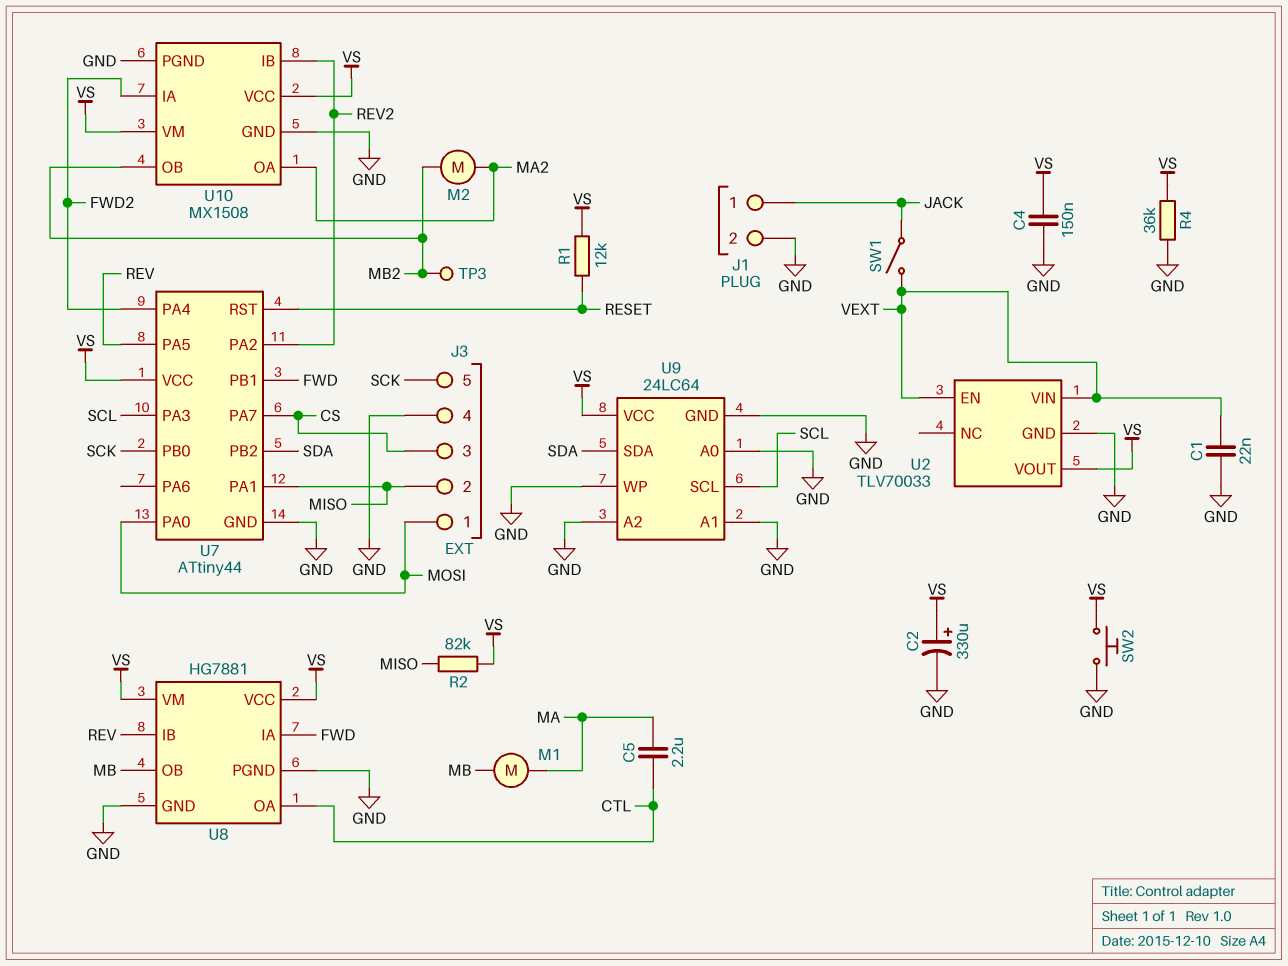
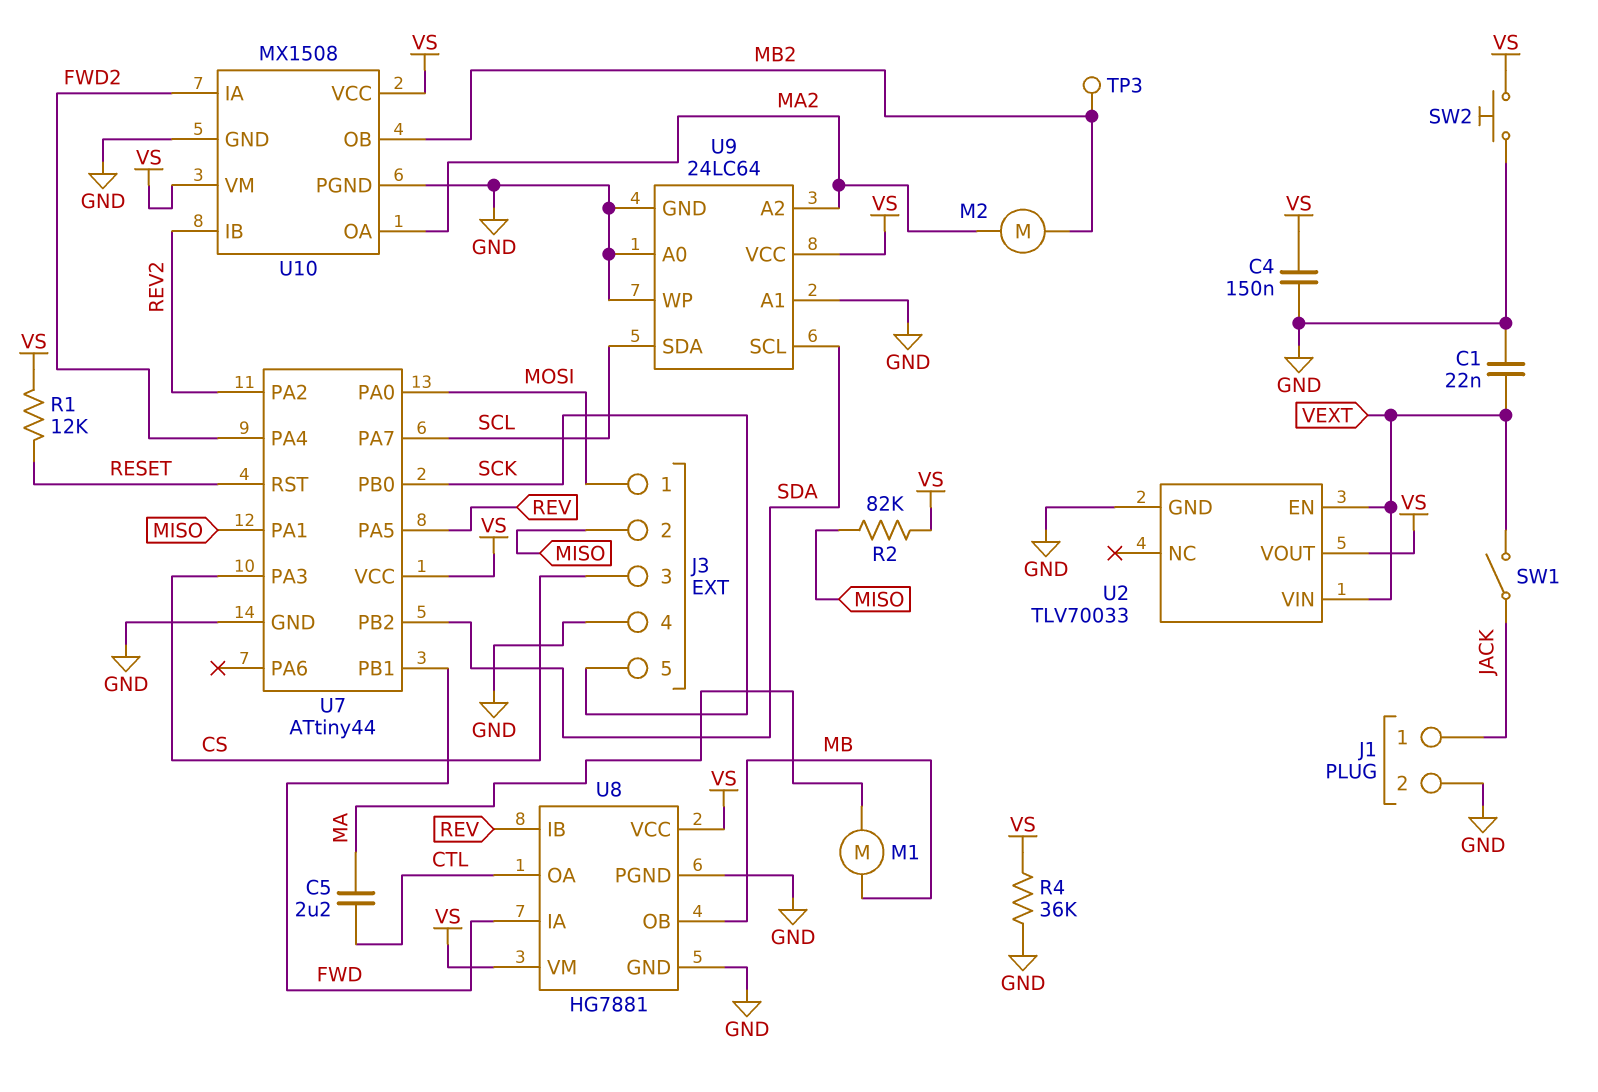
C2: 330uF (plus VS, minus GND) -> none
U7 pin PA3: SCL -> CS
U7 pin PA7: CS -> SCL
U9 pin A2: GND -> MA2
U9 pin SCL: SCL -> SDA
U9 pin SDA: SDA -> SCL

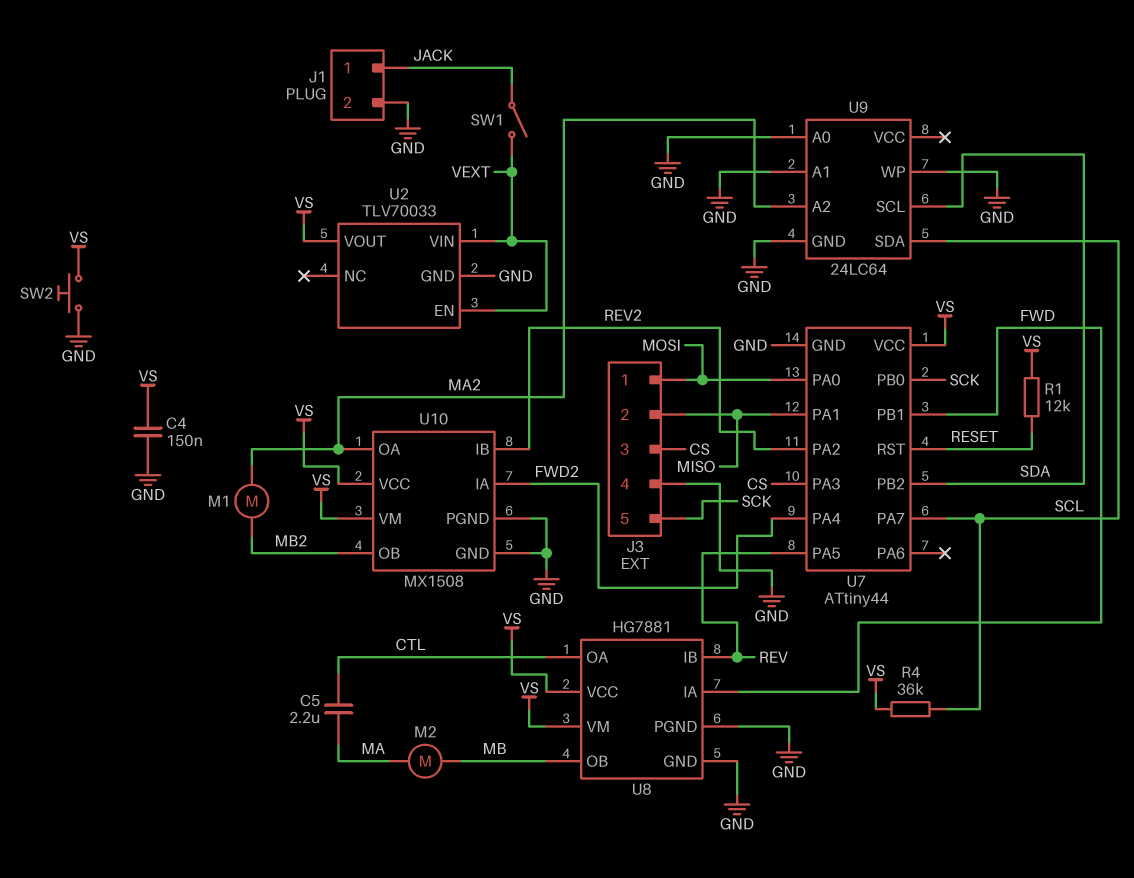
C1: 22nF (GND, VEXT) -> none
M1: motor (MA, MB) -> motor (MA2, MB2)
M2: motor (MA2, MB2) -> motor (MA, MB)
R2: 82k (MISO, VS) -> none
R4: 36k (GND, VS) -> 36k (SCL, VS)
TP3: test point (MB2) -> none
U9 pin VCC: VS -> none

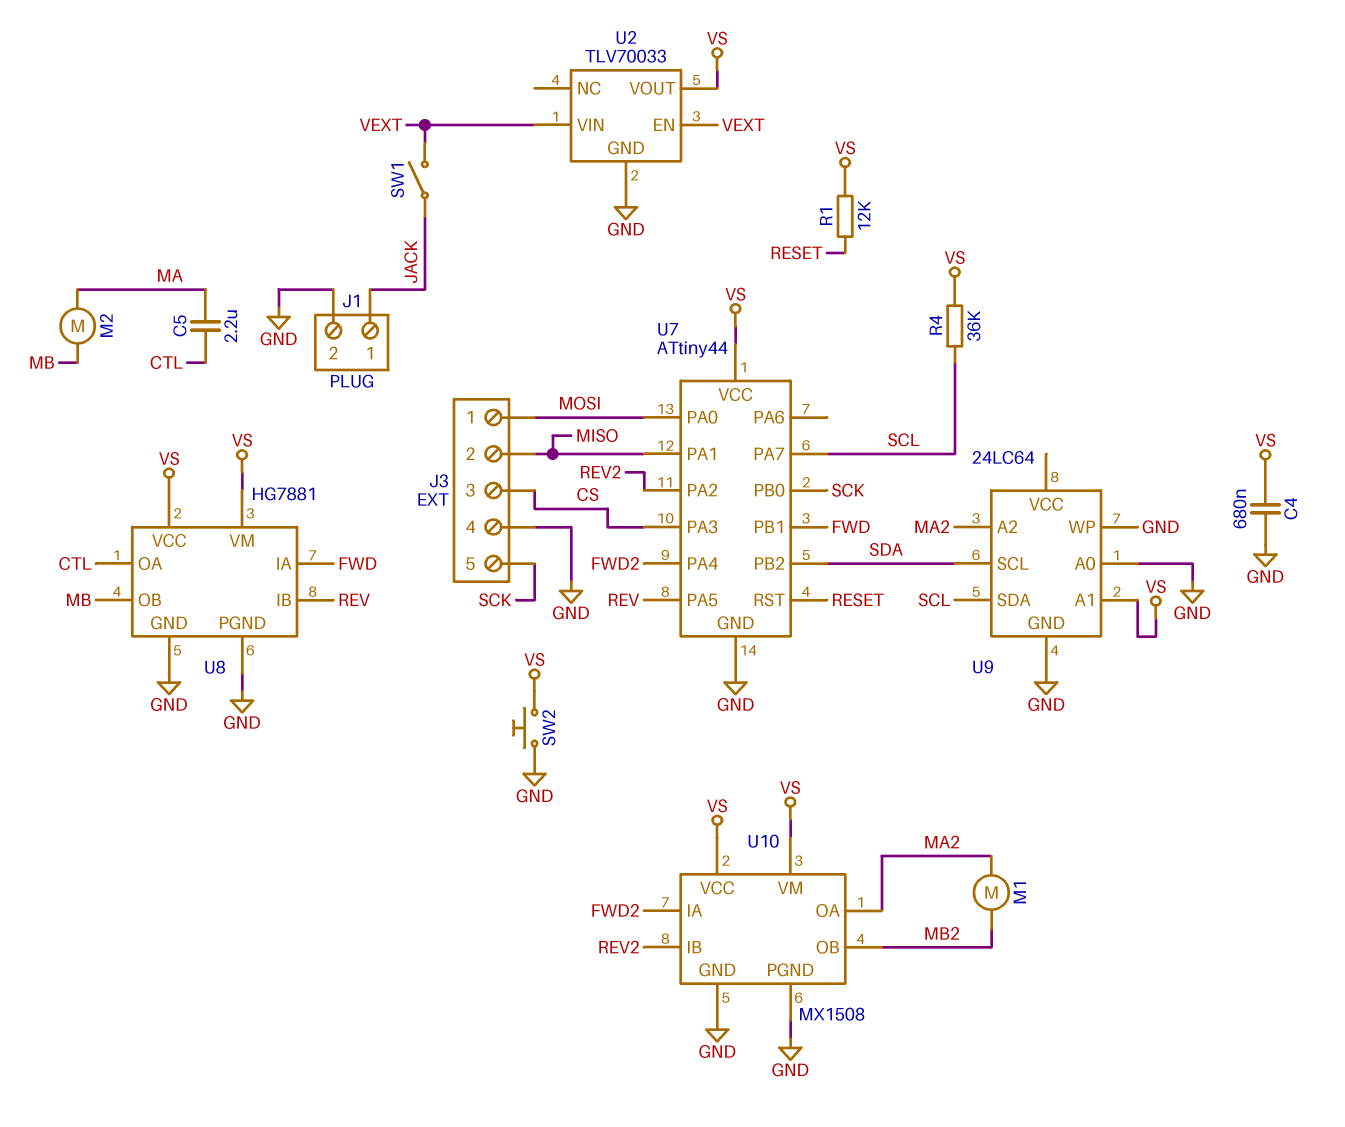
C4: 150nF (GND, VS) -> 680nF (GND, VS)
U9 pin A1: GND -> VS

